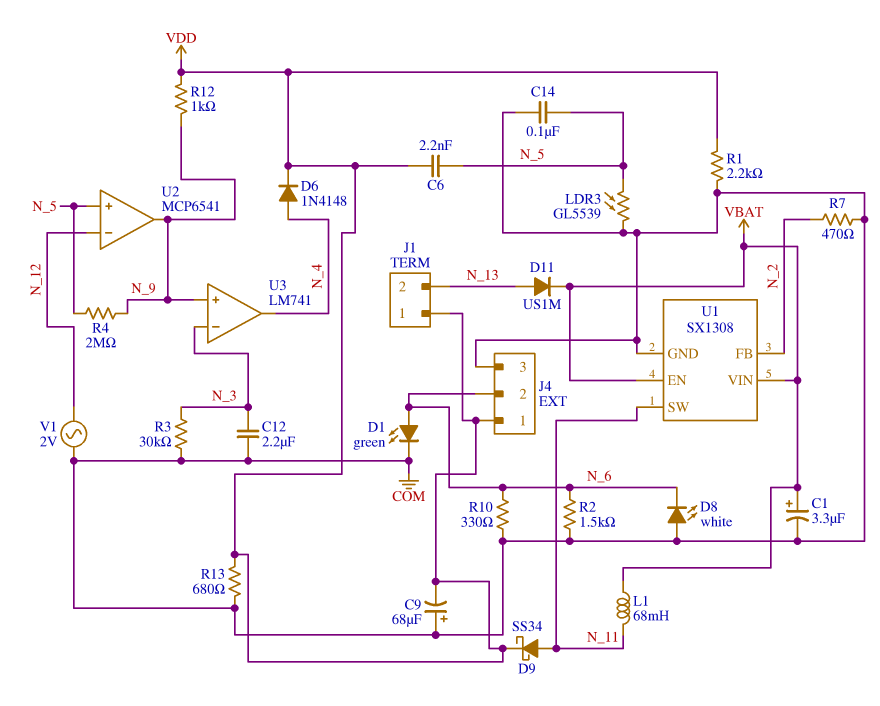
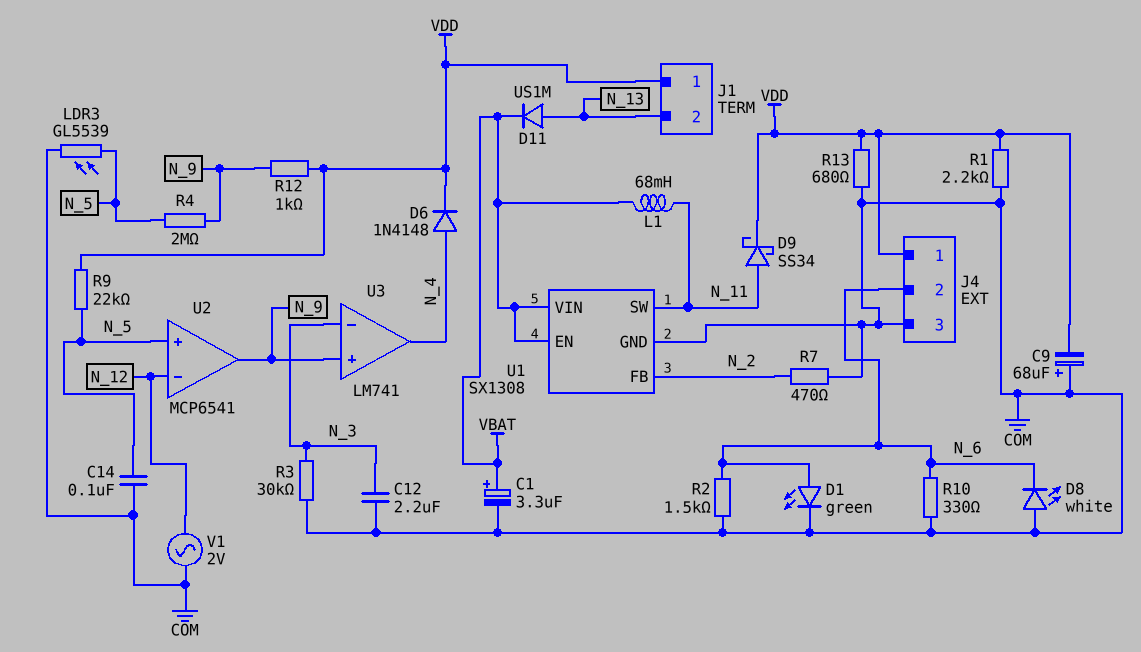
C6: 2.2nF (N_5, VDD) -> none
R9: none -> 22k (N_5, VDD)

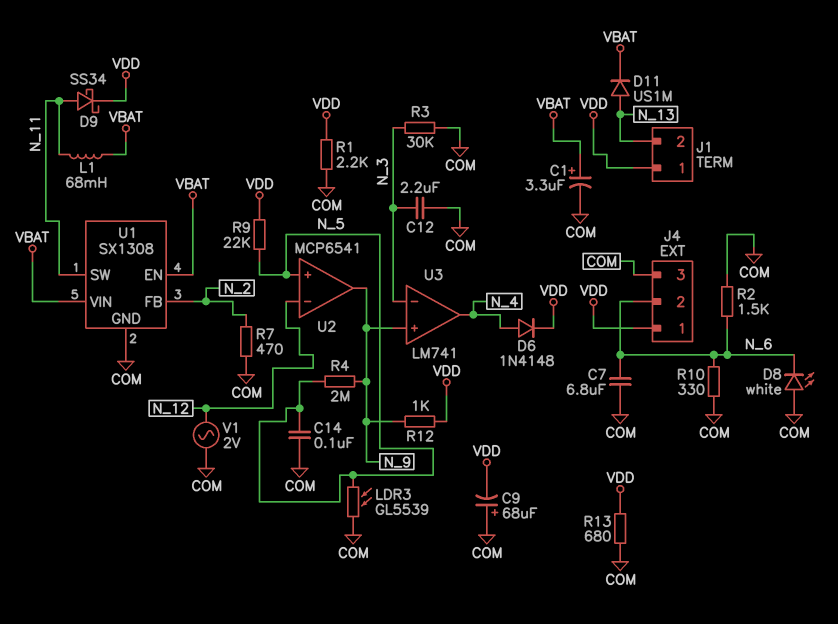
C7: none -> 6.8uF (COM, N_6)
D1: LED green (A N_6, K COM) -> none

